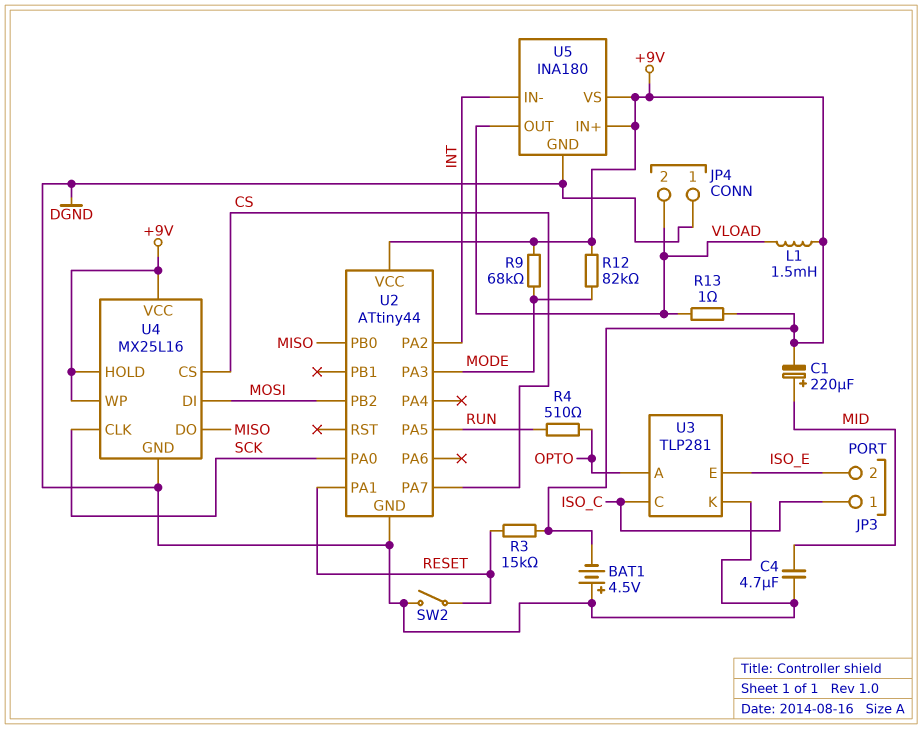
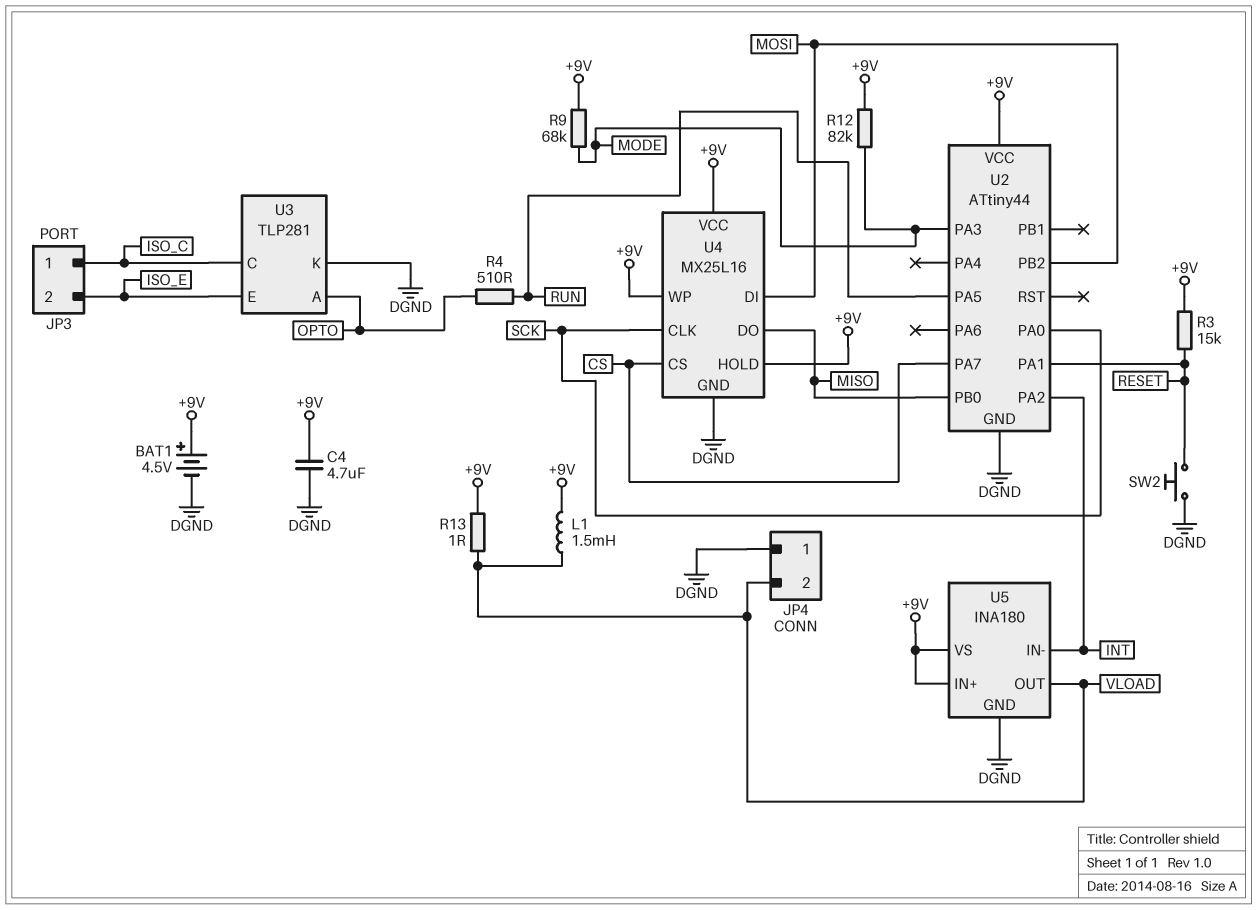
BAT1: 4.5V (plus DGND, minus +9V) -> 4.5V (plus +9V, minus DGND)
C1: 220uF (plus MID, minus +9V) -> none
C4: 4.7uF (DGND, MID) -> 4.7uF (+9V, DGND)
SW2: switch (DGND, RESET) -> button (DGND, RESET)

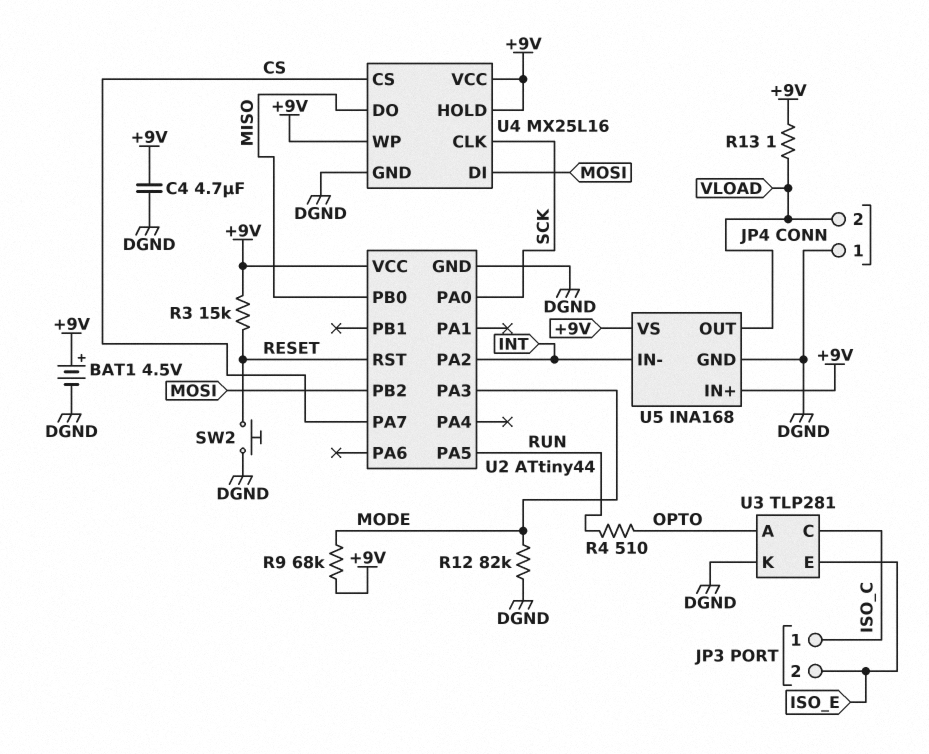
L1: 1.5mH (+9V, VLOAD) -> none
R12: 82k (+9V, MODE) -> 82k (DGND, MODE)
U2 pin PA1: RESET -> none
U2 pin RST: none -> RESET
U5: INA180 -> INA168

